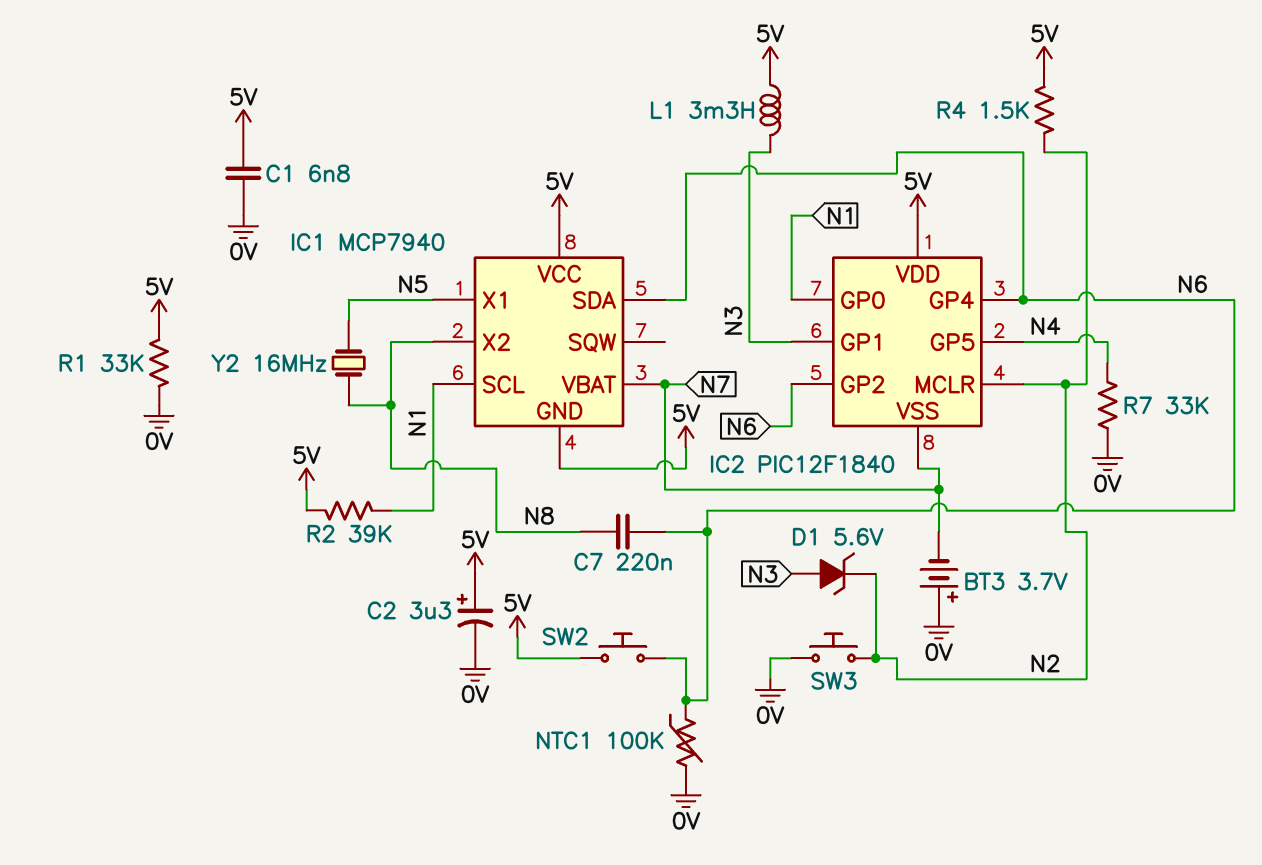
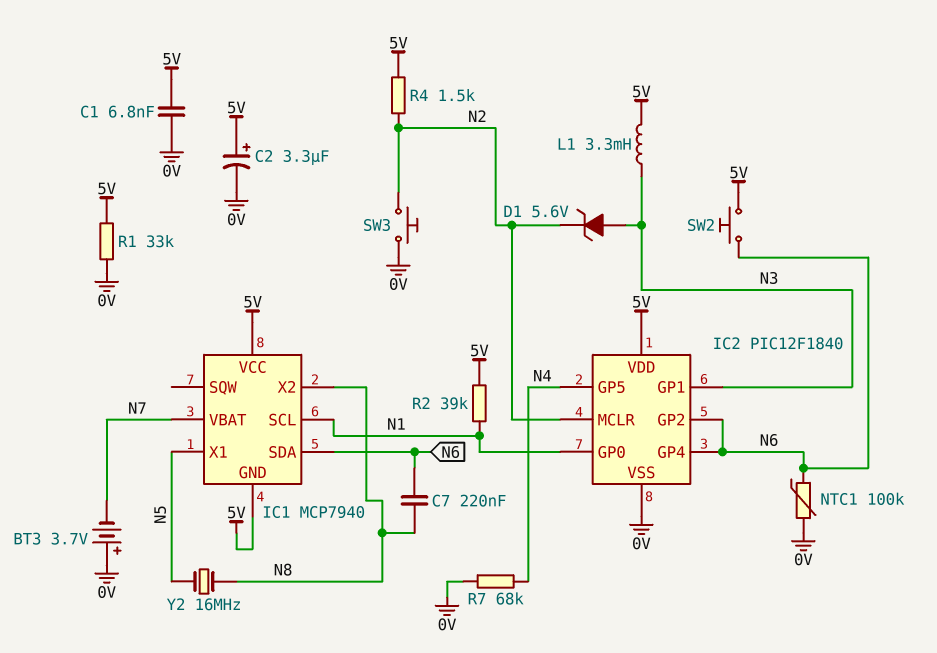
IC2 pin VSS: N7 -> 0V
R7: 33k (0V, N4) -> 68k (0V, N4)

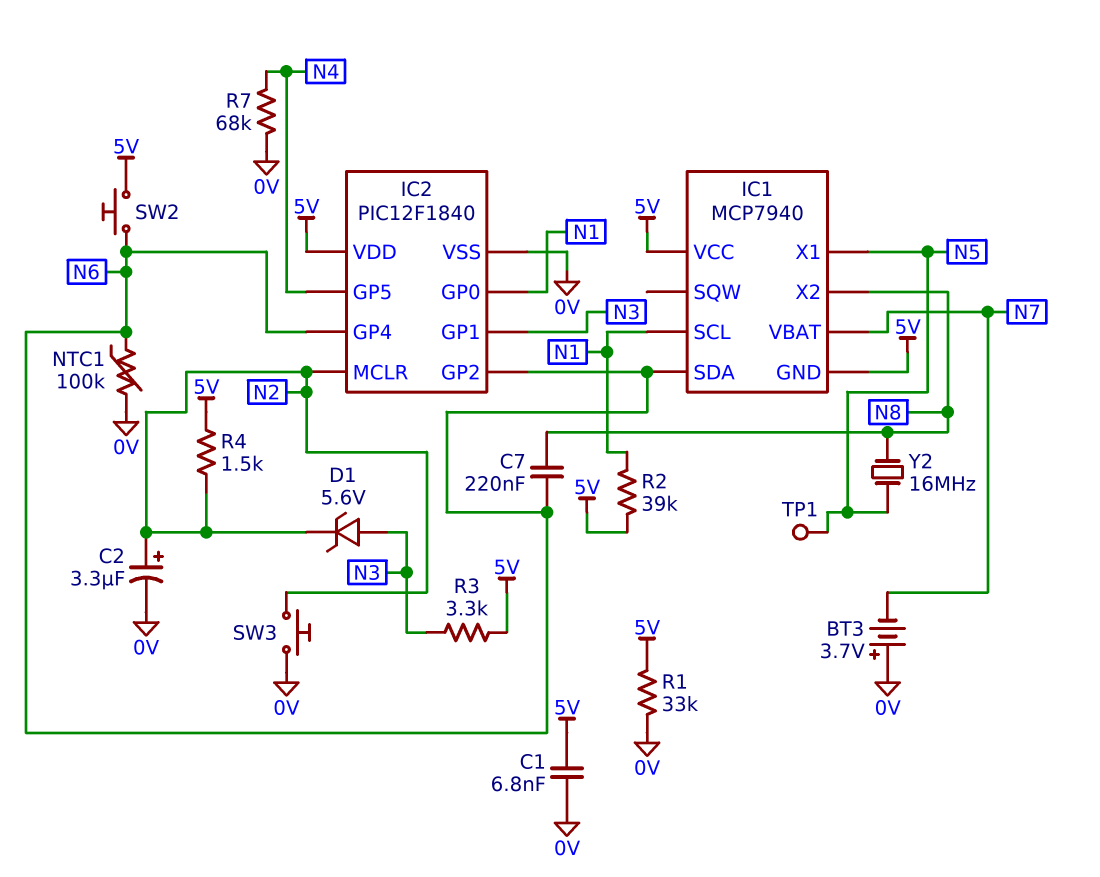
C2: 3.3uF (plus 5V, minus 0V) -> 3.3uF (plus N2, minus 0V)
L1: 3.3mH (5V, N3) -> none
R3: none -> 3.3k (5V, N3)
TP1: none -> test point (N5)

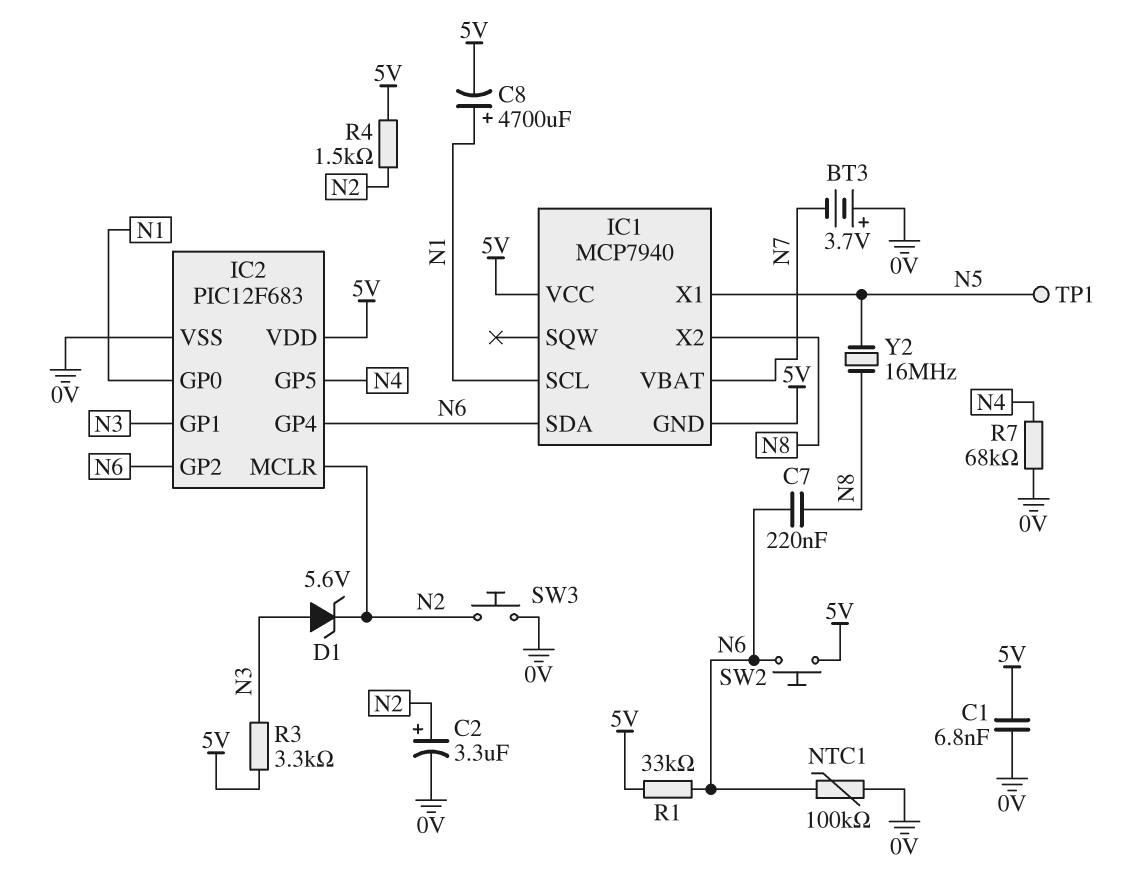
C8: none -> 4700uF (plus N1, minus 5V)
IC2: PIC12F1840 -> PIC12F683
R1: 33k (0V, 5V) -> 33k (5V, N6)
R2: 39k (5V, N1) -> none

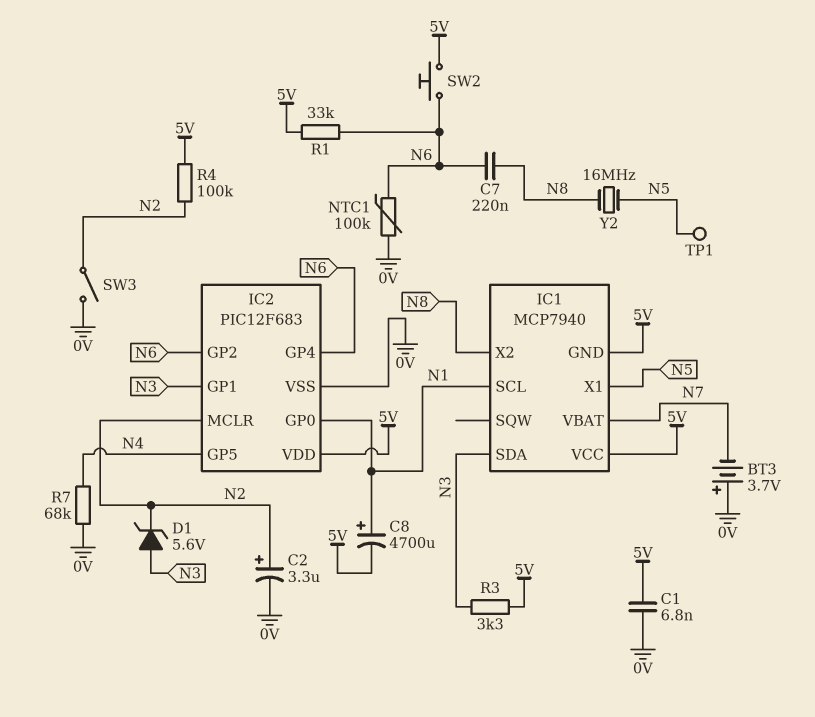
IC1 pin SDA: N6 -> N3
R4: 1.5k (5V, N2) -> 100k (5V, N2)
SW3: button (0V, N2) -> switch (0V, N2)

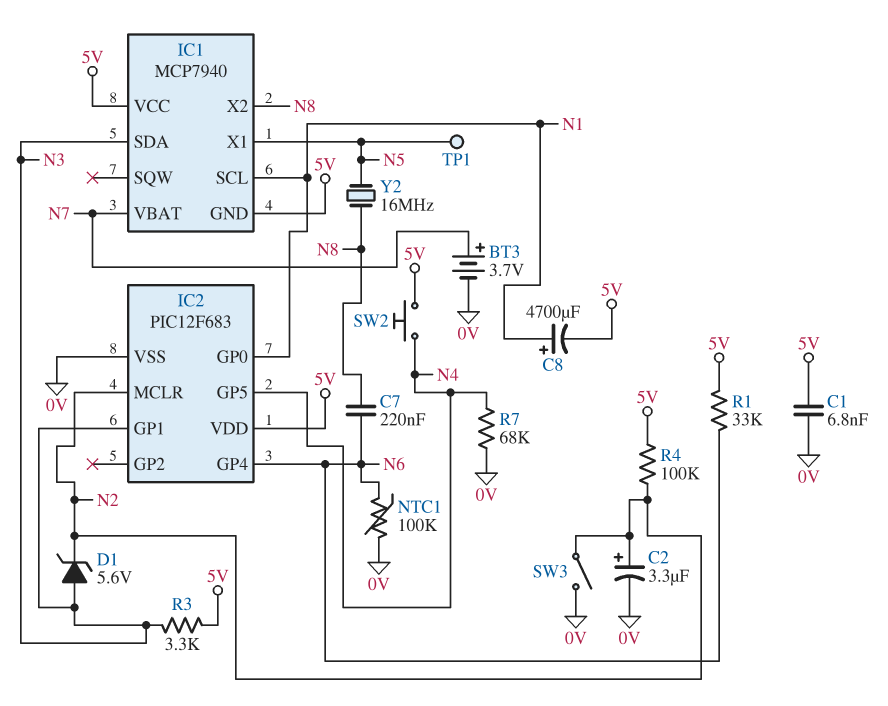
BT3: 3.7V (plus 0V, minus N7) -> 3.7V (plus N7, minus 0V)
IC2 pin GP2: N6 -> none
SW2: button (5V, N6) -> button (5V, N4)

